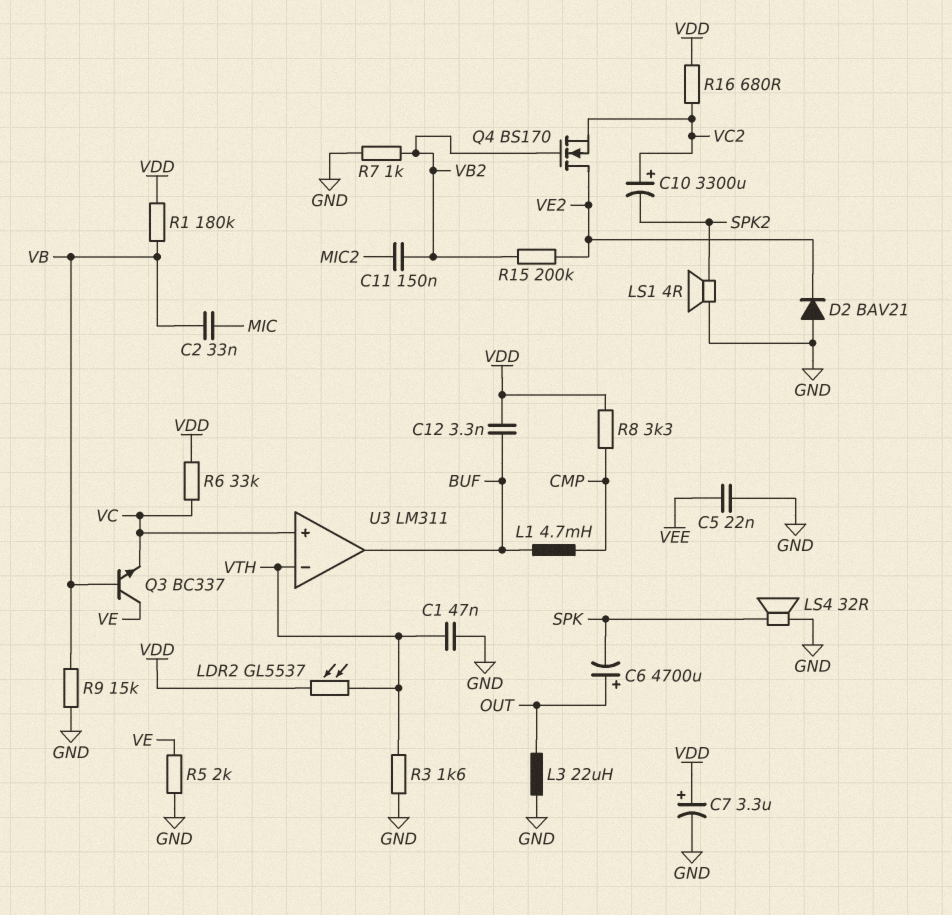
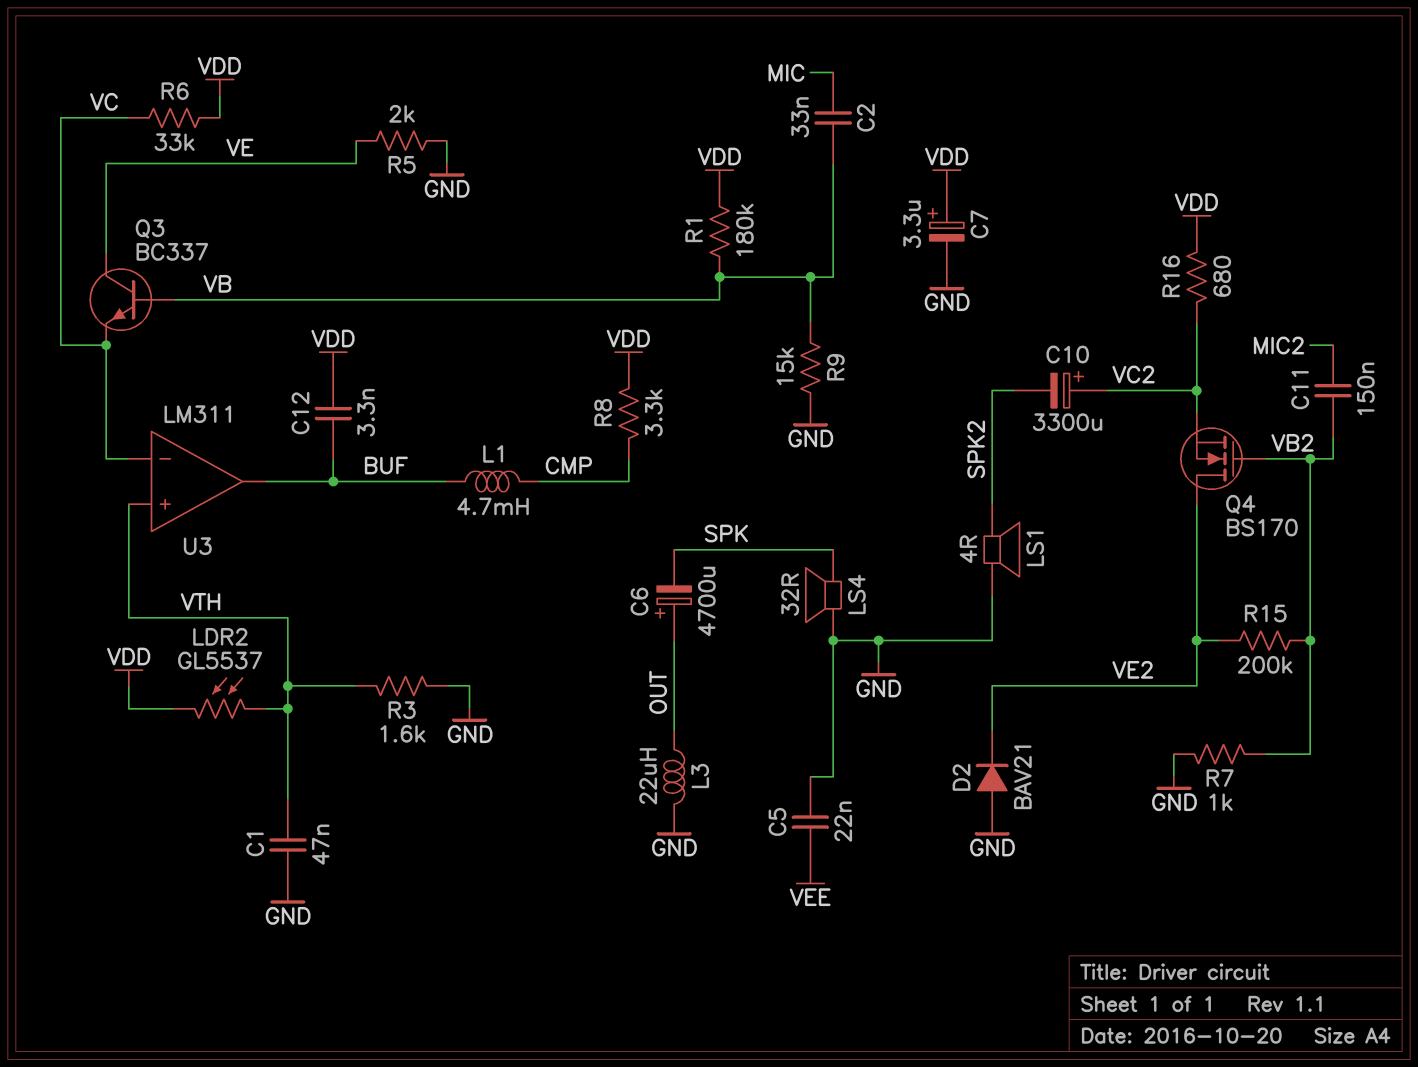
U3 pin in+: VC -> VTH
U3 pin in-: VTH -> VC

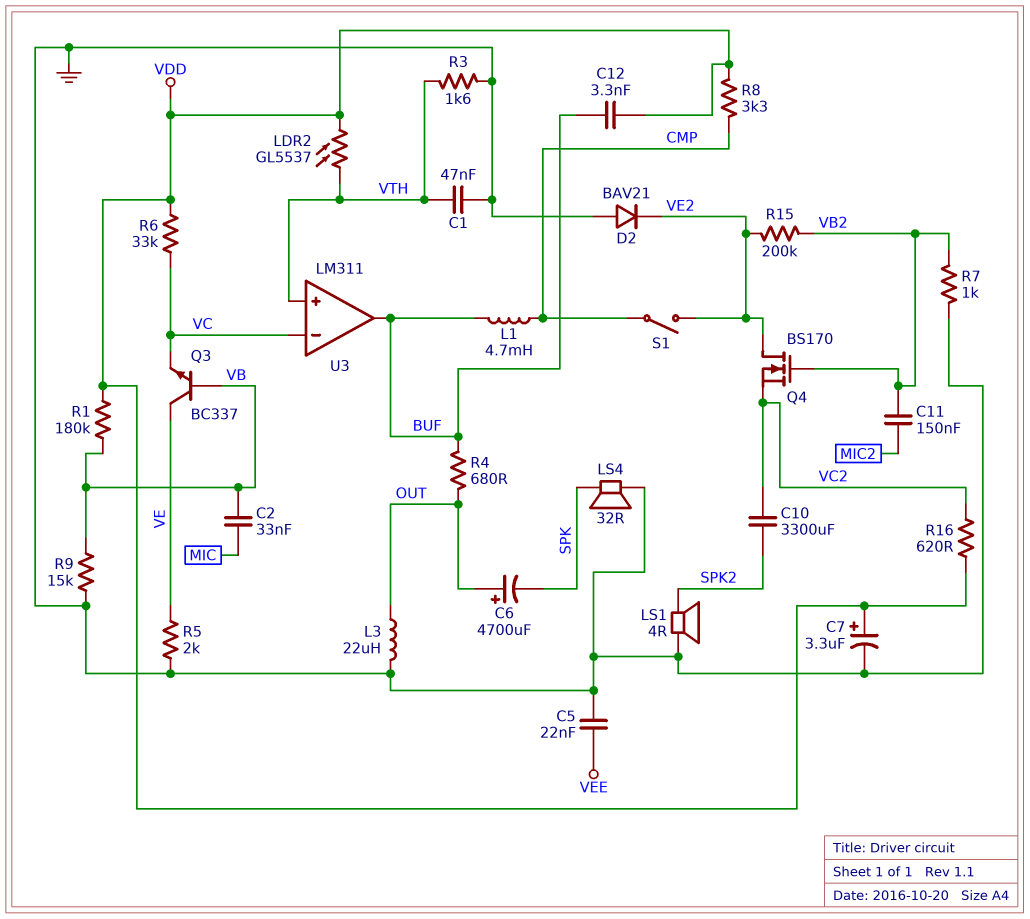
C10: 3300uF (plus VC2, minus SPK2) -> 3300uF (SPK2, VC2)
R4: none -> 680 (BUF, OUT)
R16: 680 (VC2, VDD) -> 620 (VC2, VDD)
S1: none -> switch (CMP, VE2)

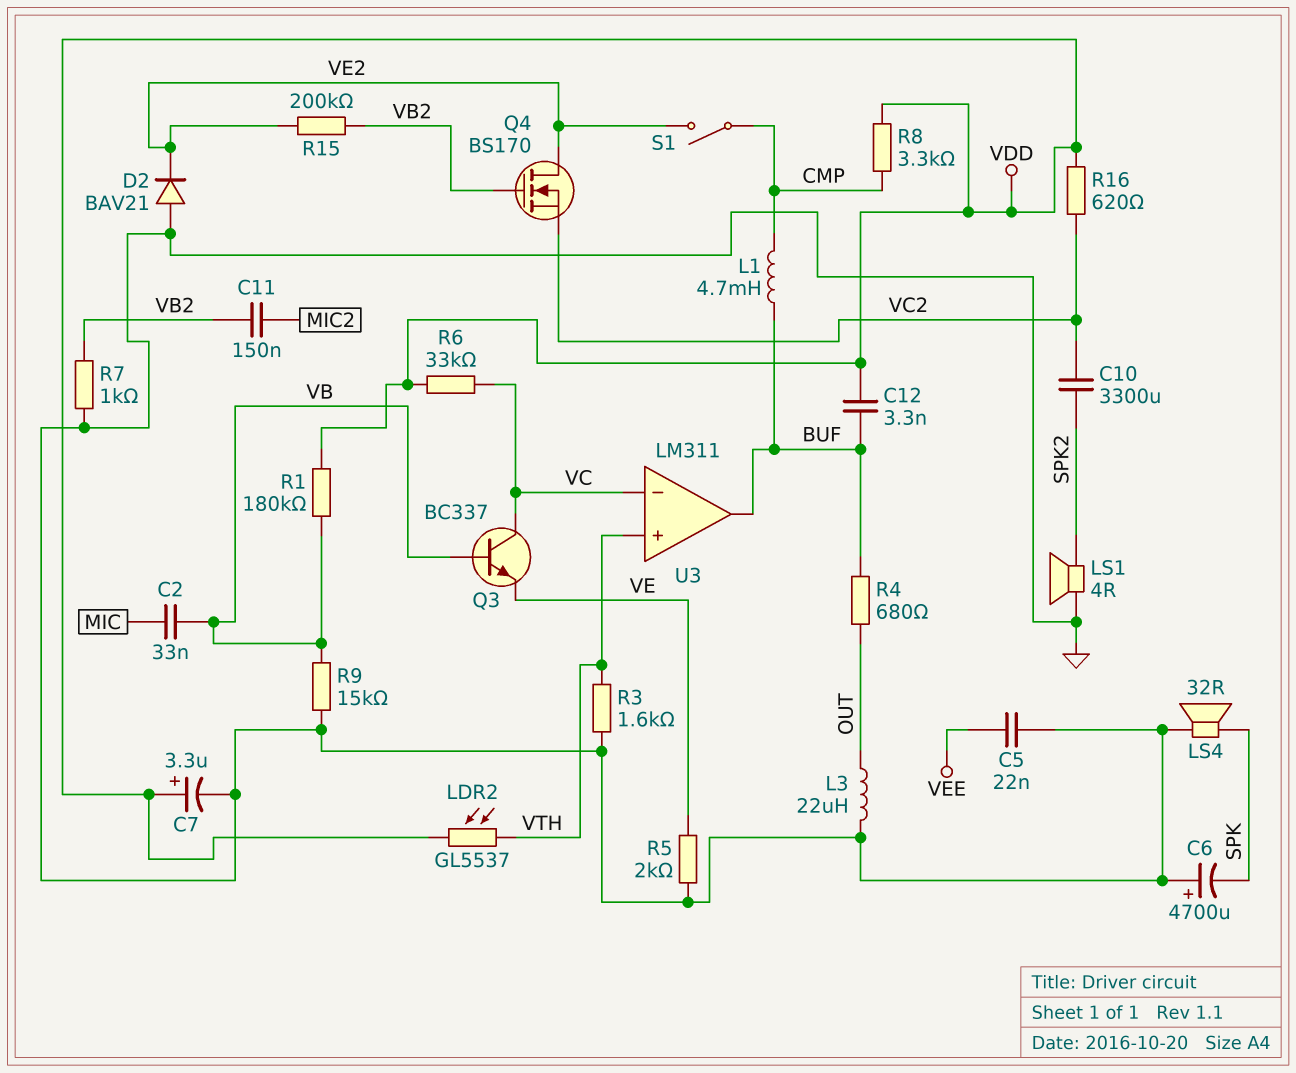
C1: 47nF (GND, VTH) -> none
C6: 4700uF (plus OUT, minus SPK) -> 4700uF (plus GND, minus SPK)
Q3: NPN BC337 (B VB, C VE, E VC) -> NPN BC337 (B VB, C VC, E VE)

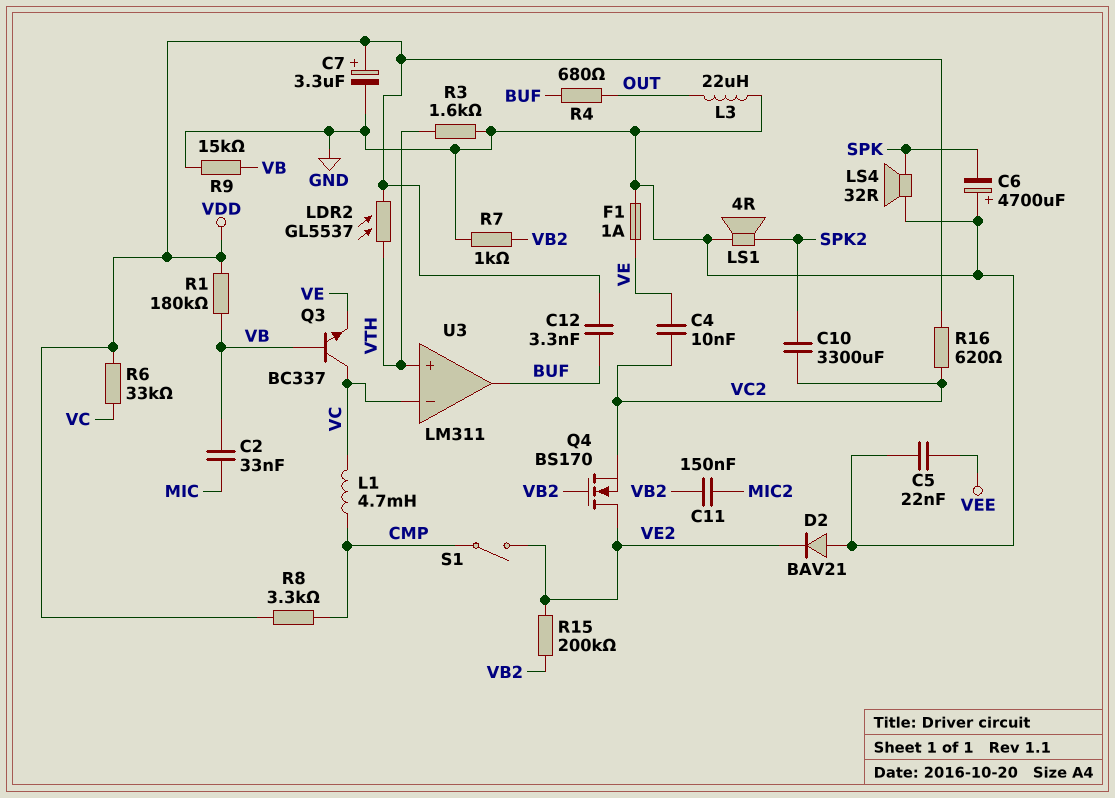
C4: none -> 10nF (VC2, VE)
F1: none -> 1A (GND, VE)
L1: 4.7mH (BUF, CMP) -> 4.7mH (CMP, VC)
R5: 2k (GND, VE) -> none

